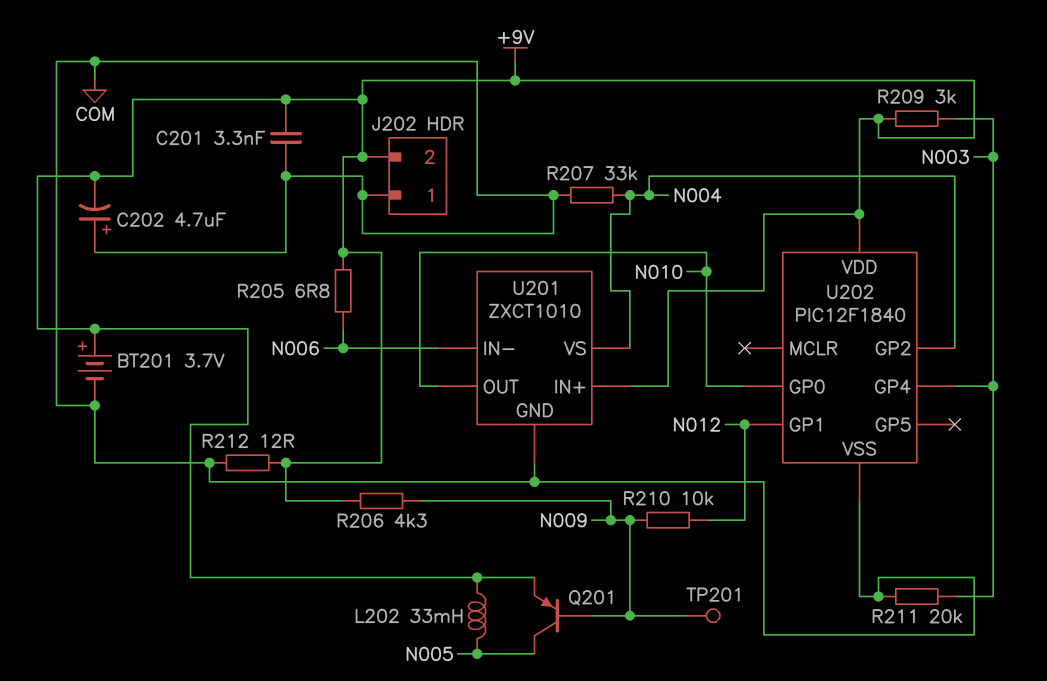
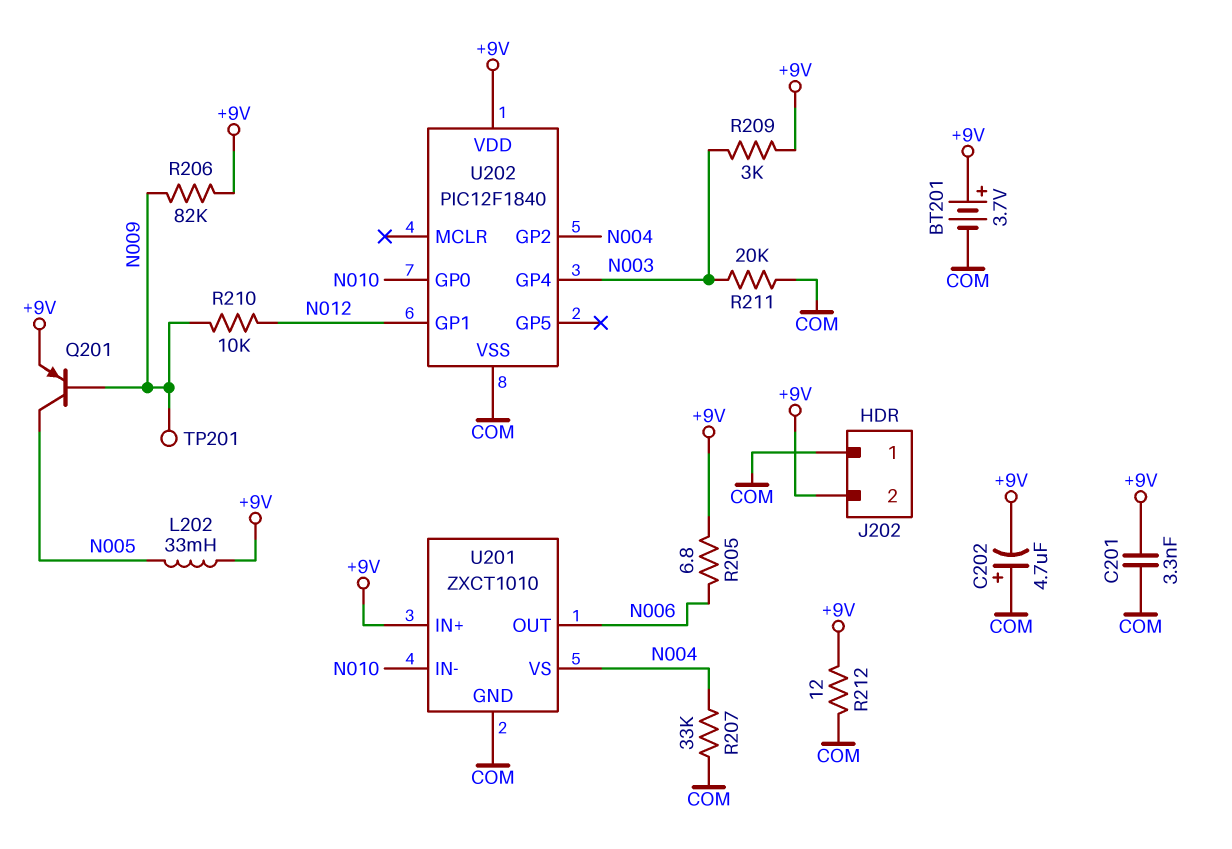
R206: 4.3k (+9V, N009) -> 82k (+9V, N009)
U201 pin IN-: N006 -> N010
U201 pin OUT: N010 -> N006

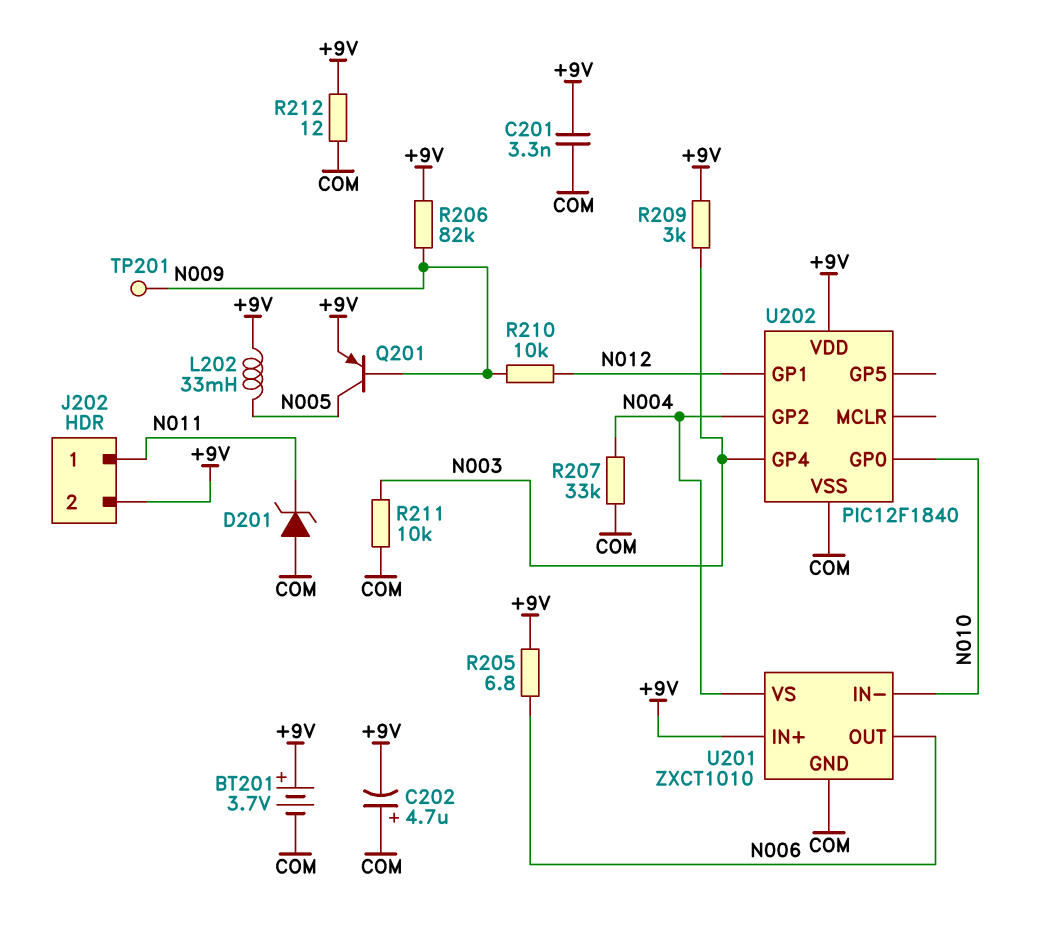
D201: none -> zener (A COM, K N011)
J202 pin 1: COM -> N011
R211: 20k (COM, N003) -> 10k (COM, N003)

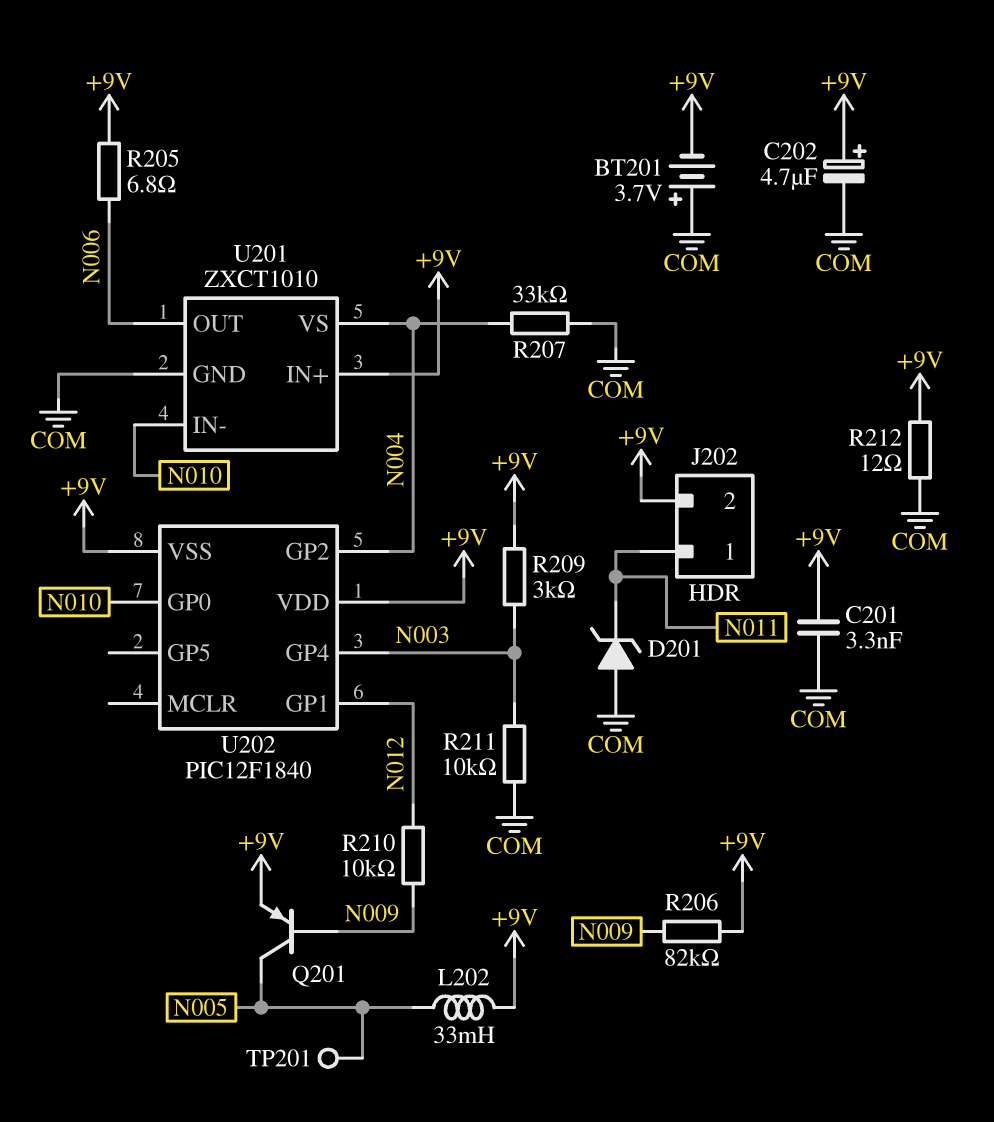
BT201: 3.7V (plus +9V, minus COM) -> 3.7V (plus COM, minus +9V)
C202: 4.7uF (plus COM, minus +9V) -> 4.7uF (plus +9V, minus COM)
TP201: test point (N009) -> test point (N005)
U202 pin VSS: COM -> +9V

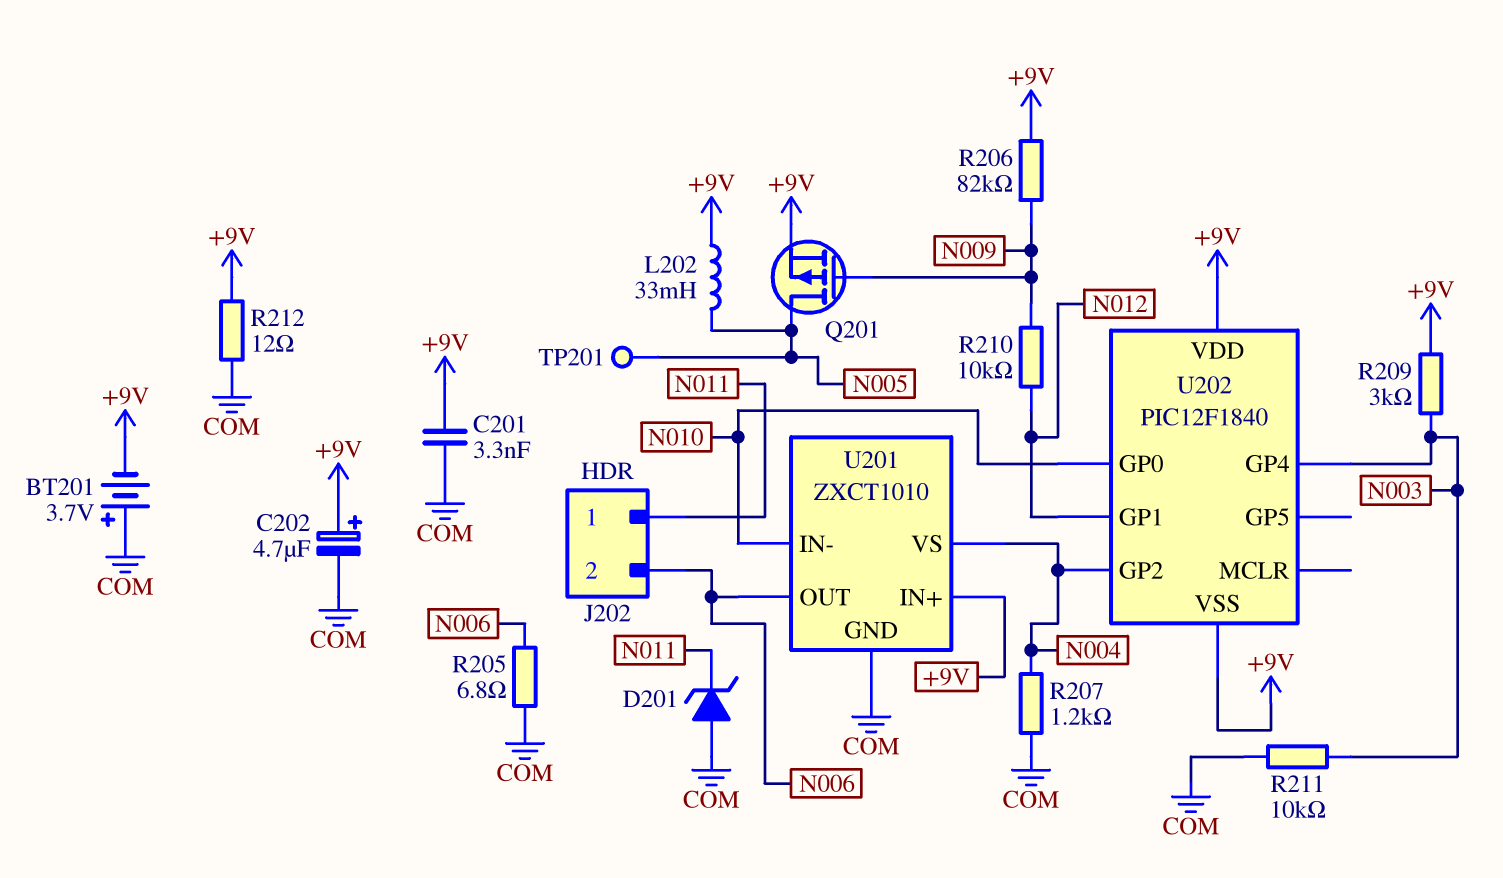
J202 pin 2: +9V -> N006
Q201: PNP (B N009, C N005, E +9V) -> PMOS (G N009, D N005, S +9V)
R205: 6.8 (+9V, N006) -> 6.8 (COM, N006)
R207: 33k (COM, N004) -> 1.2k (COM, N004)

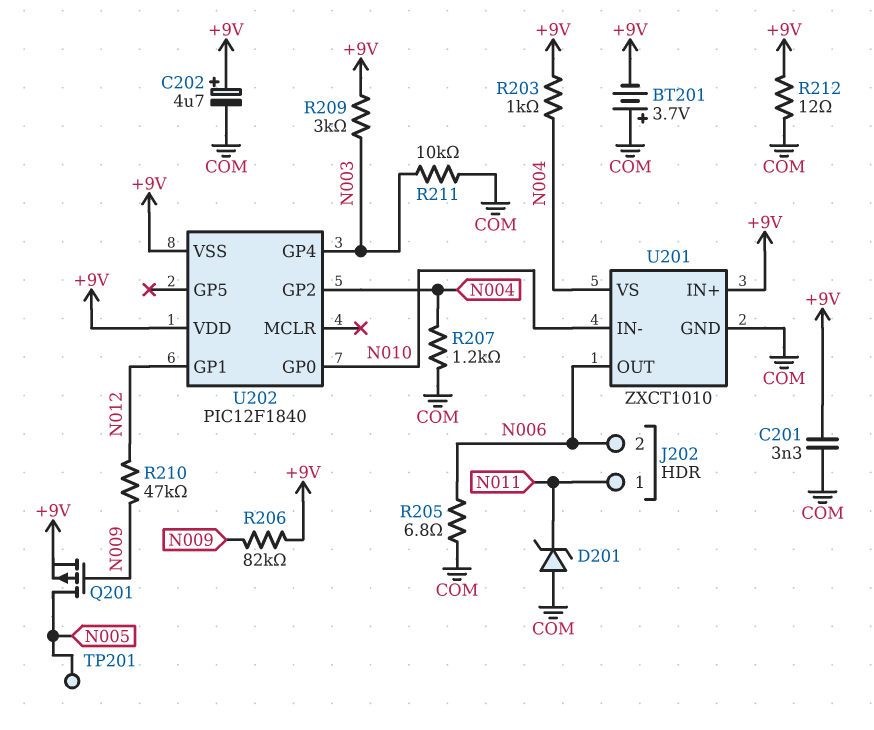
L202: 33mH (+9V, N005) -> none
R203: none -> 1k (+9V, N004)
R210: 10k (N009, N012) -> 47k (N009, N012)

